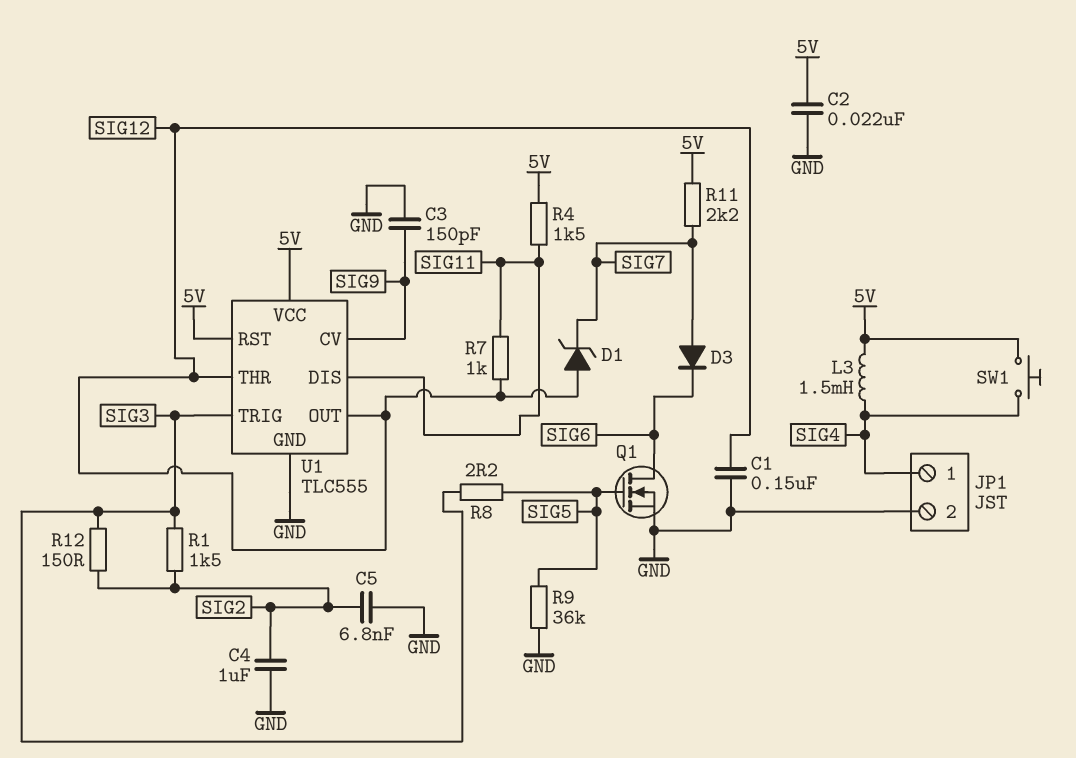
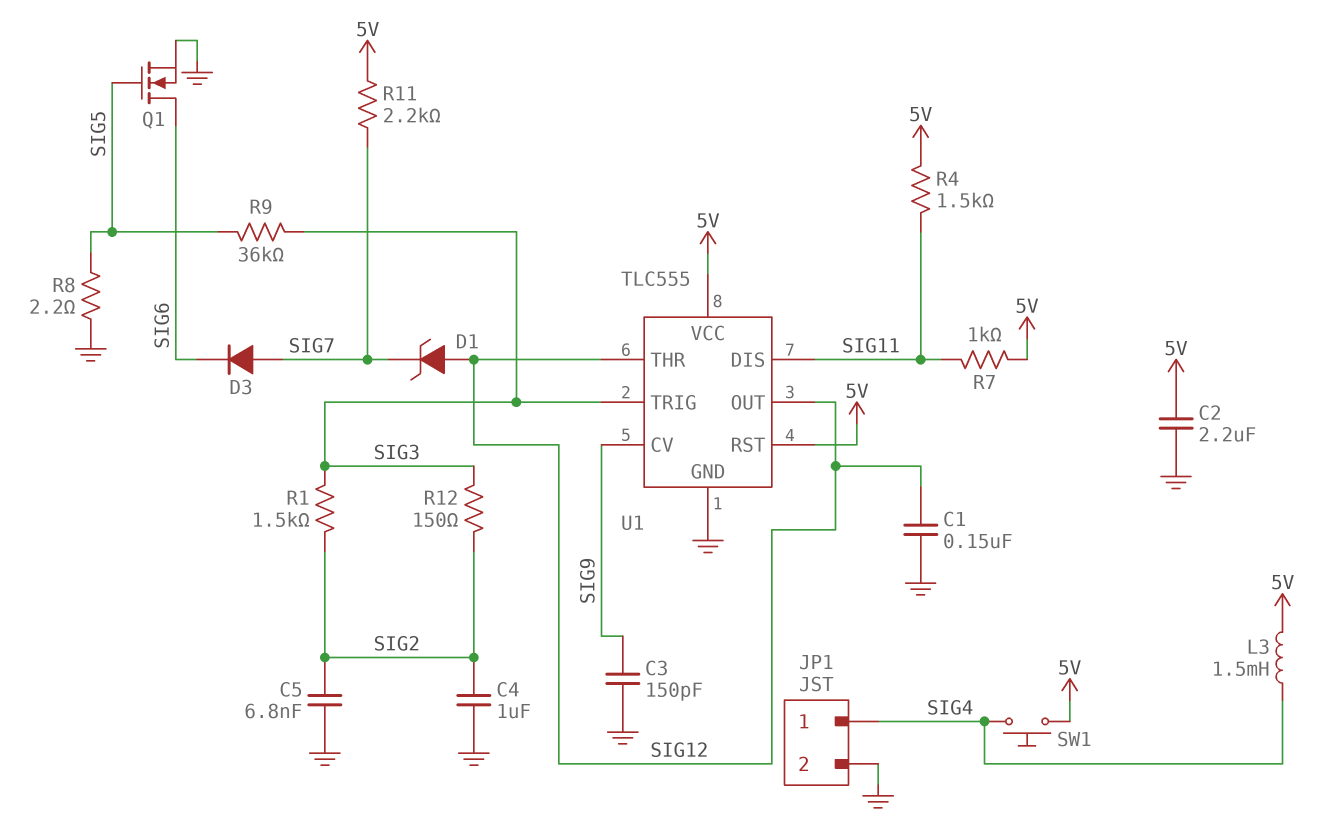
C2: 22nF (5V, GND) -> 2.2uF (5V, GND)
R7: 1k (SIG11, SIG12) -> 1k (5V, SIG11)
R8: 2.2 (SIG3, SIG5) -> 2.2 (GND, SIG5)
R9: 36k (GND, SIG5) -> 36k (SIG3, SIG5)

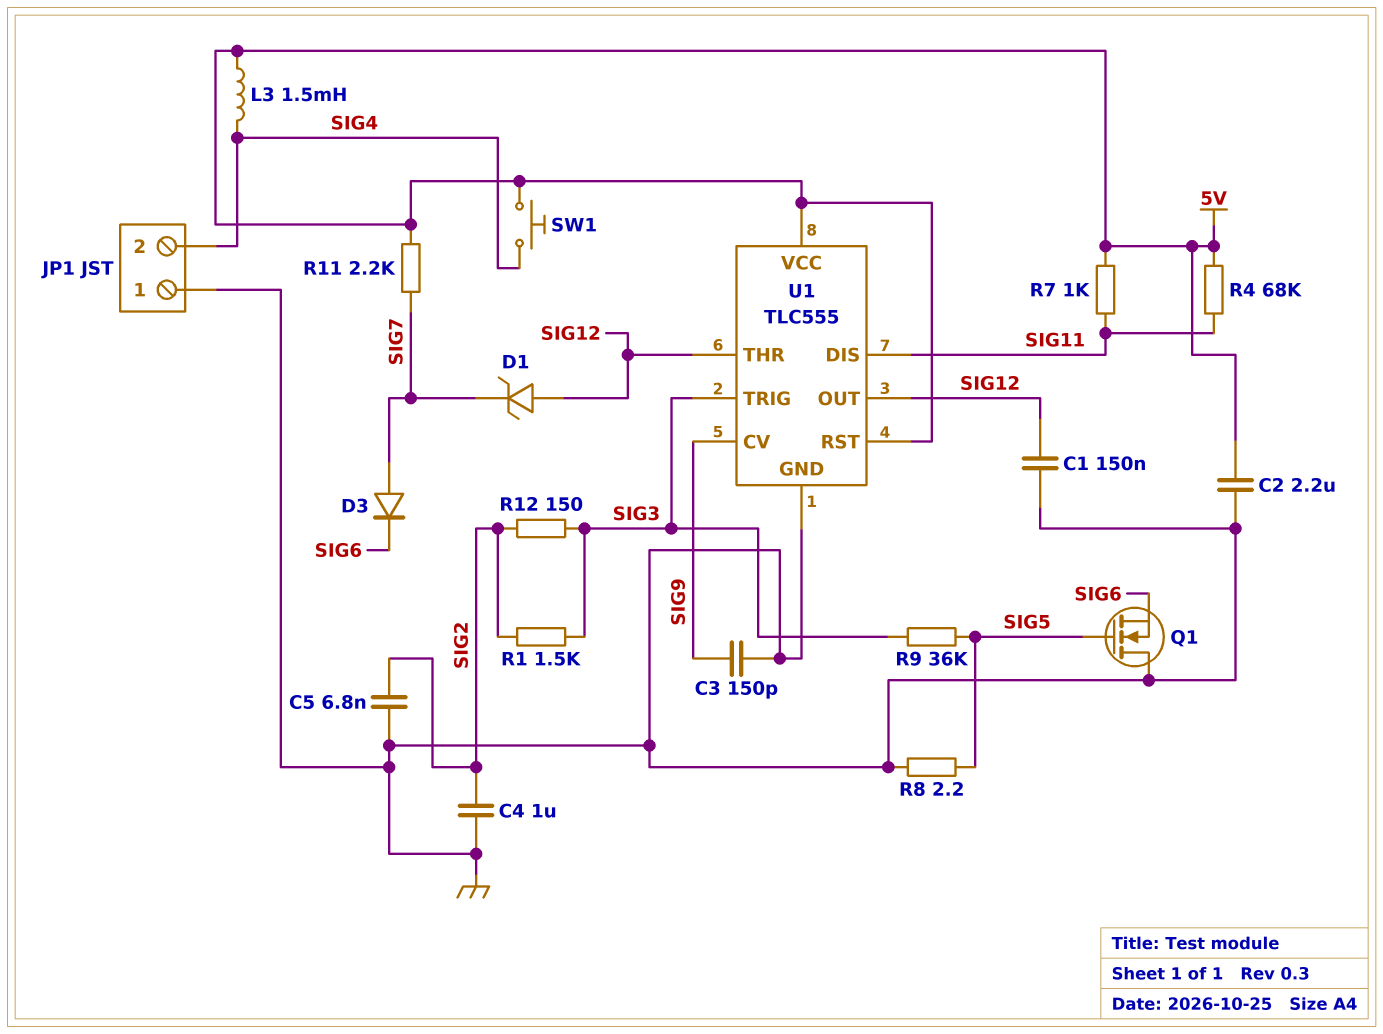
JP1 pin 1: SIG4 -> GND
JP1 pin 2: GND -> SIG4
Q1: NMOS (G SIG5, D SIG6, S GND) -> NMOS (G SIG5, D GND, S SIG6)
R4: 1.5k (5V, SIG11) -> 68k (5V, SIG11)

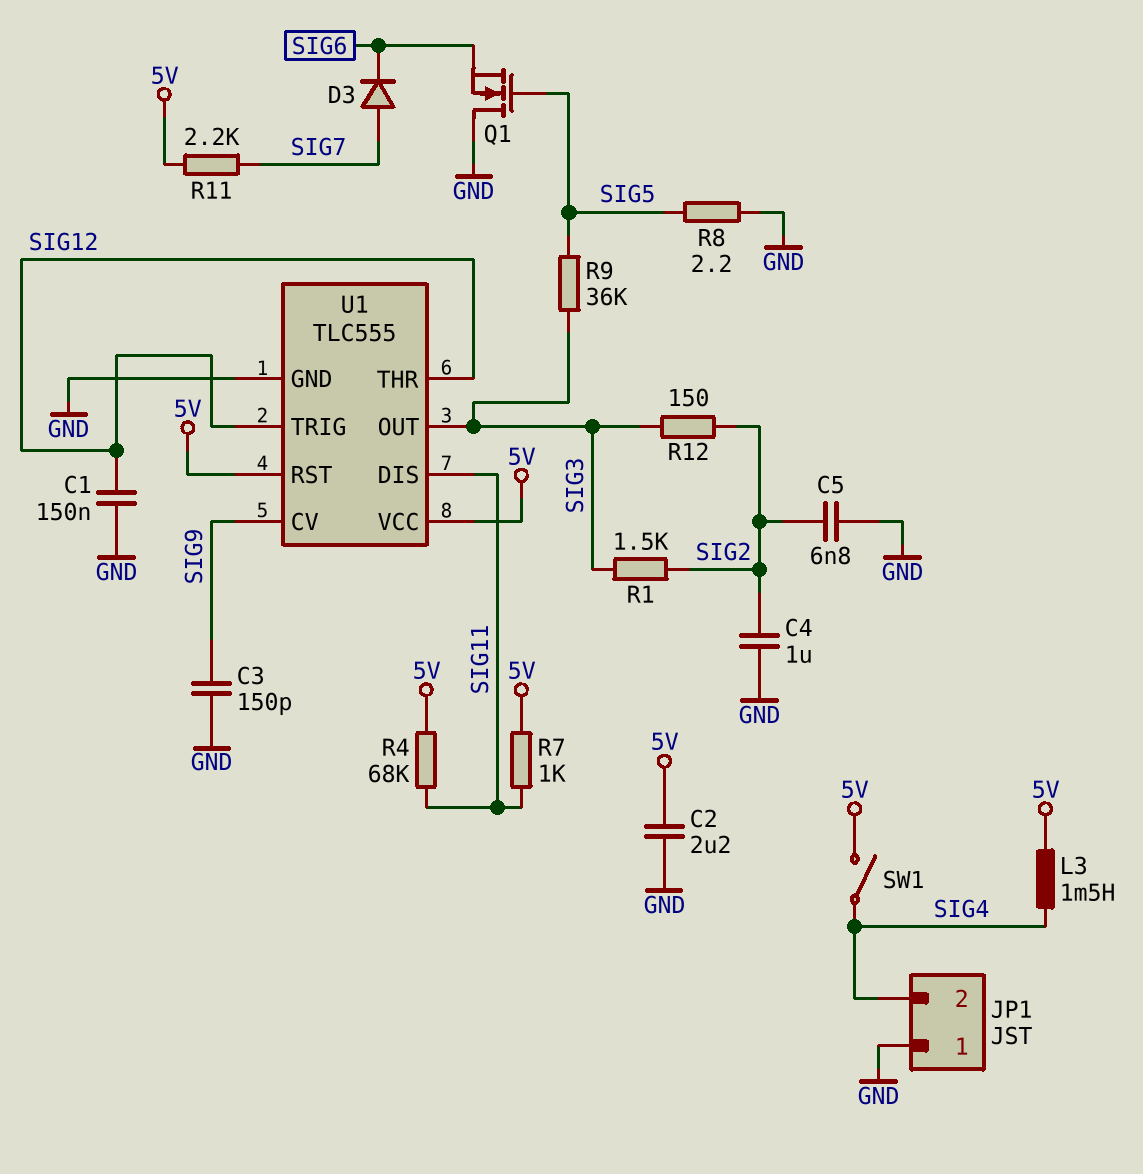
D1: zener (A SIG12, K SIG7) -> none
SW1: button (5V, SIG4) -> switch (5V, SIG4)
U1 pin OUT: SIG12 -> SIG3
U1 pin TRIG: SIG3 -> SIG12

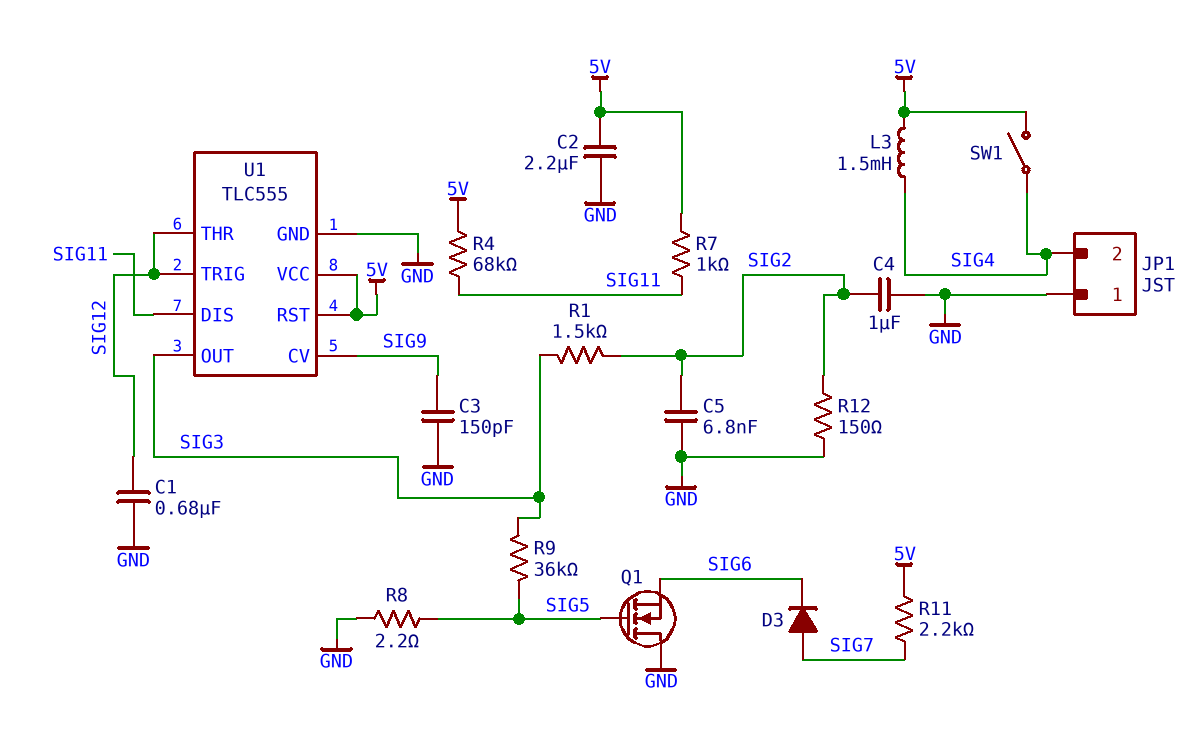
C1: 150nF (GND, SIG12) -> 680nF (GND, SIG12)
R12: 150 (SIG2, SIG3) -> 150 (GND, SIG2)

